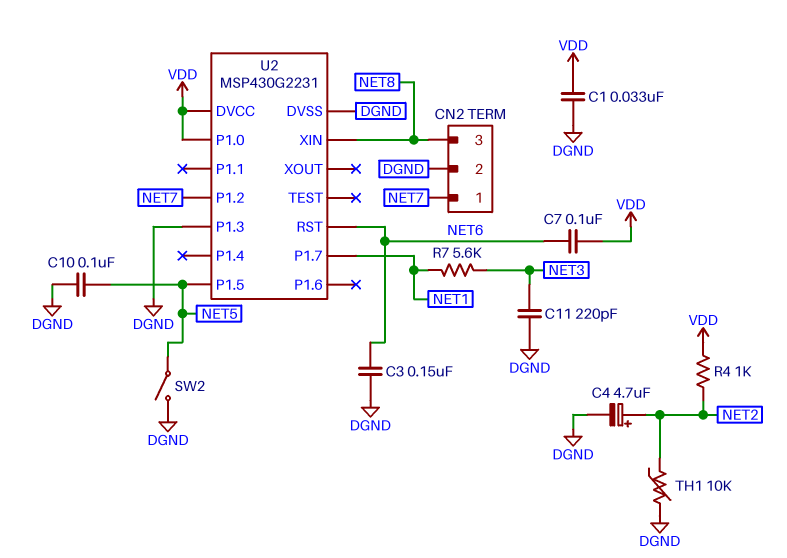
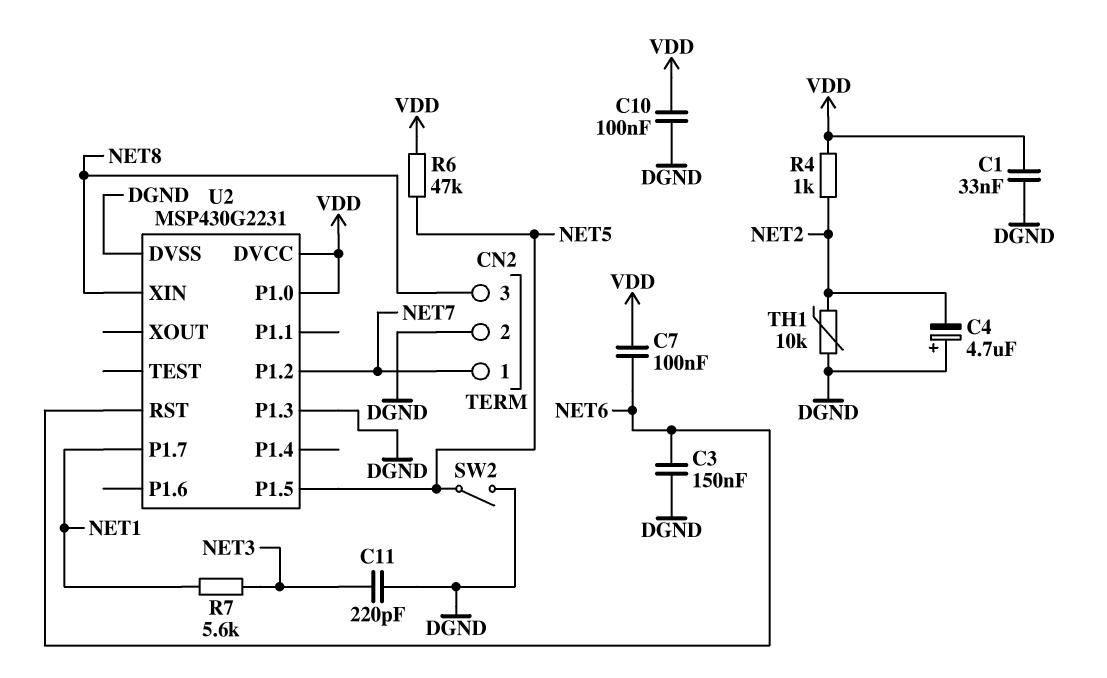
C4: 4.7uF (plus NET2, minus DGND) -> 4.7uF (plus DGND, minus NET2)
C10: 100nF (DGND, NET5) -> 100nF (DGND, VDD)
R6: none -> 47k (NET5, VDD)

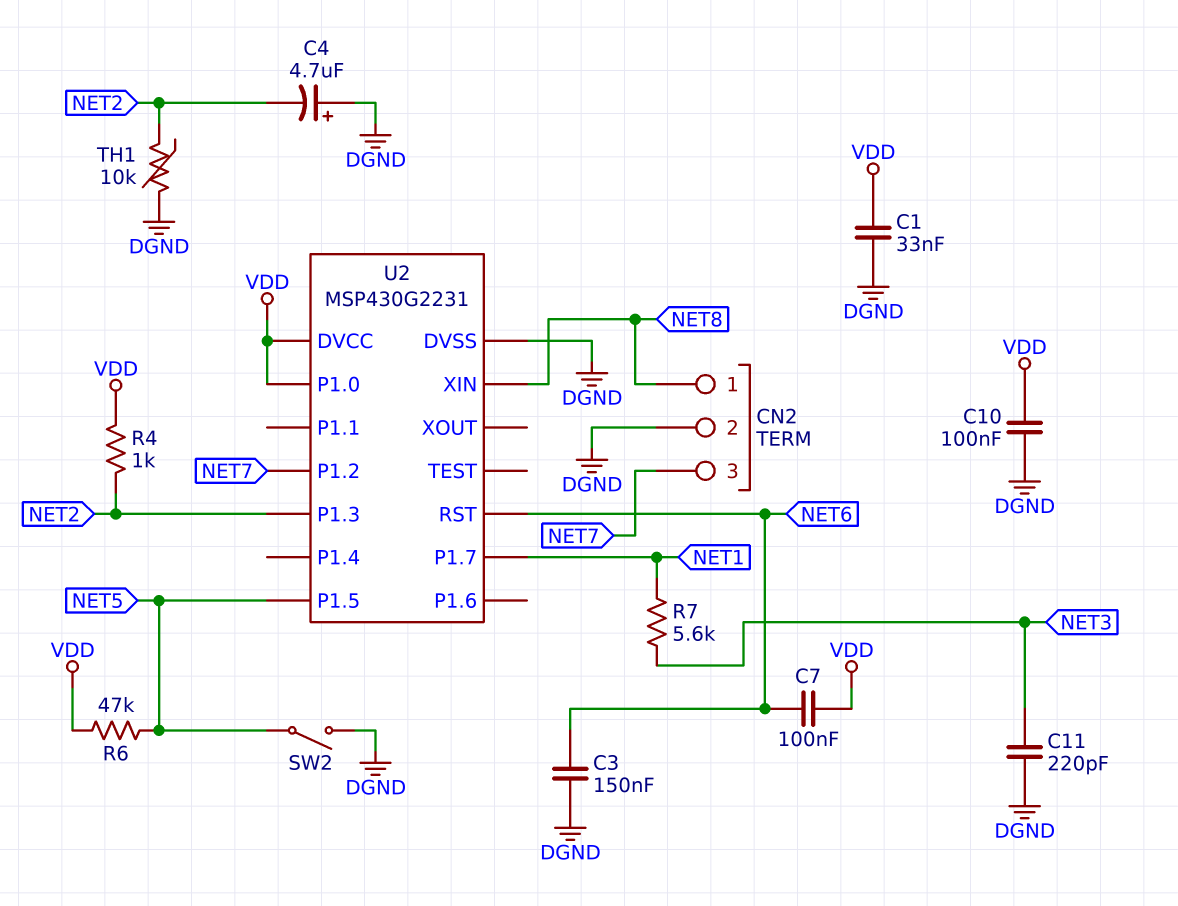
CN2 pin 1: NET7 -> NET8
CN2 pin 3: NET8 -> NET7
U2 pin P1.3: DGND -> NET2

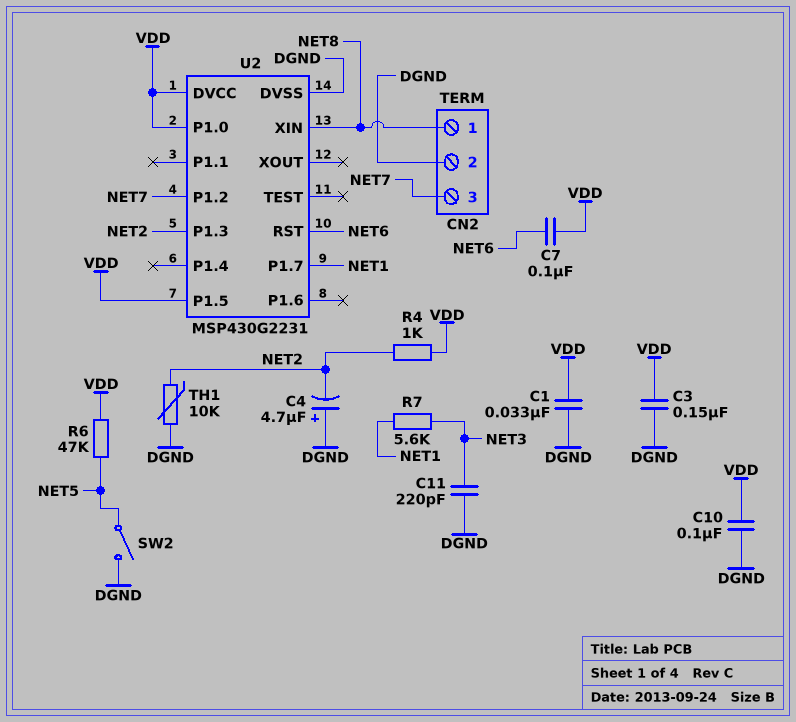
C3: 150nF (DGND, NET6) -> 150nF (DGND, VDD)
U2 pin P1.5: NET5 -> VDD

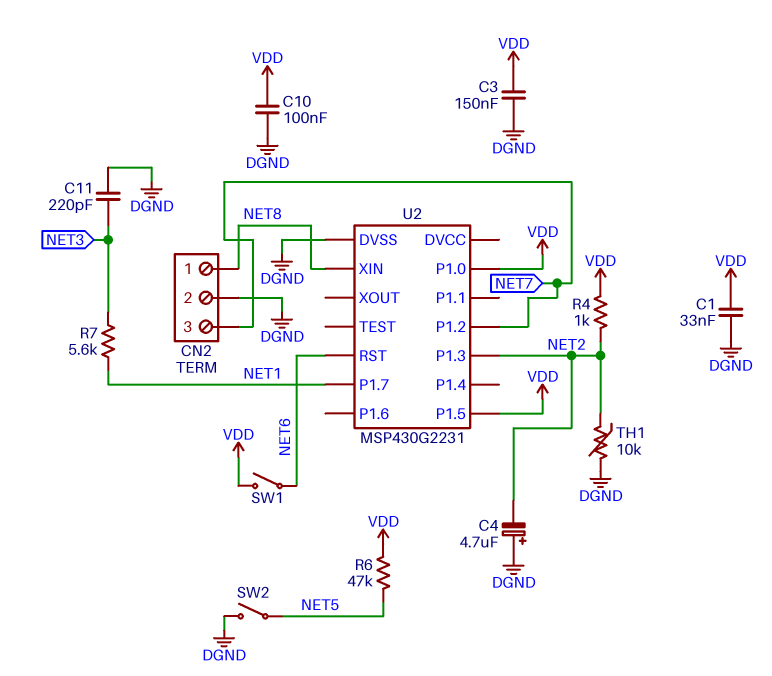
C7: 100nF (NET6, VDD) -> none
SW1: none -> switch (NET6, VDD)
U2 pin DVCC: VDD -> none

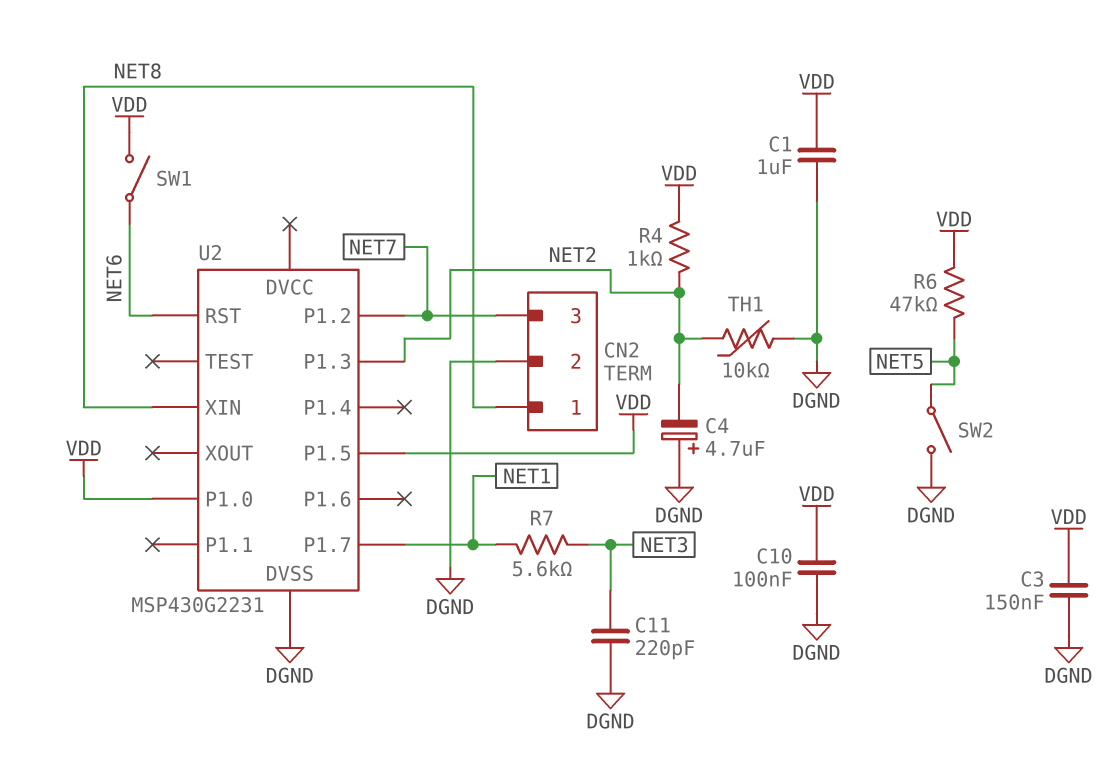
C1: 33nF (DGND, VDD) -> 1uF (DGND, VDD)

